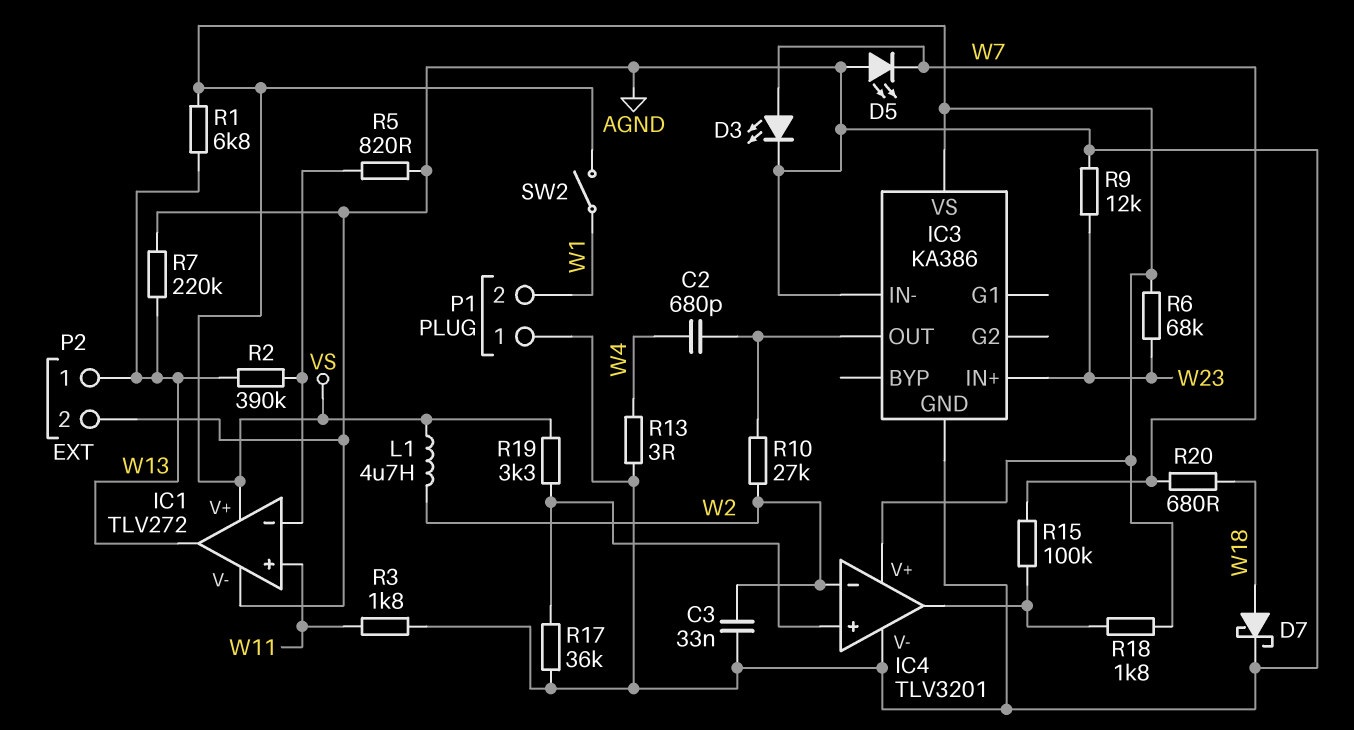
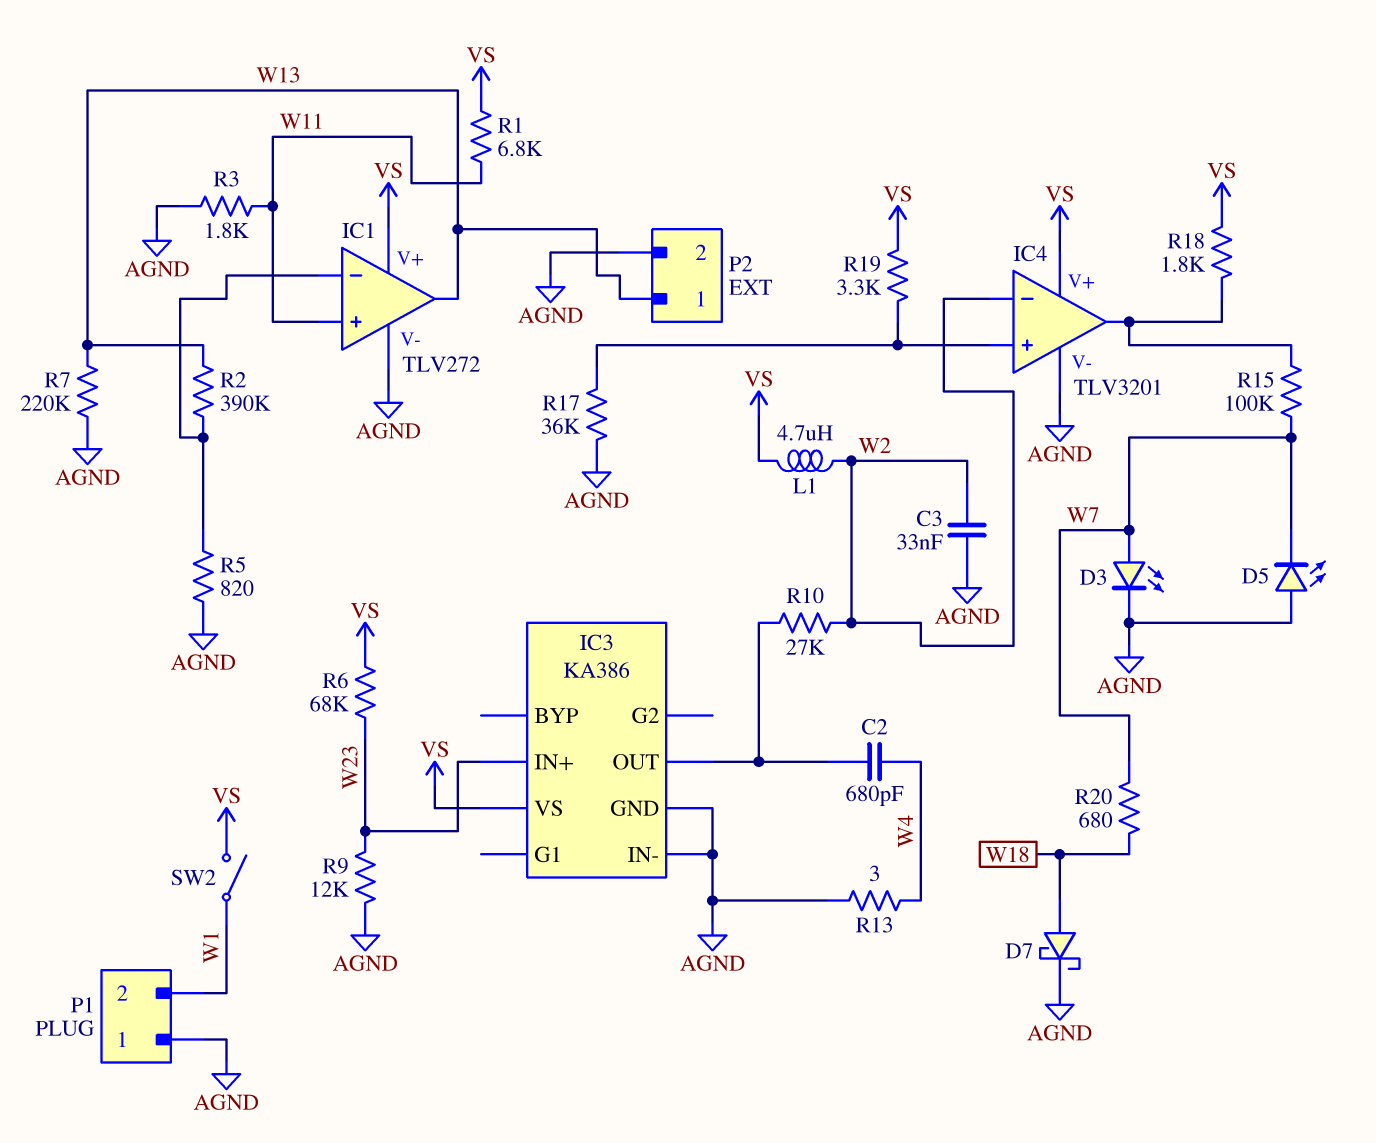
R1: 6.8k (VS, W13) -> 6.8k (VS, W11)

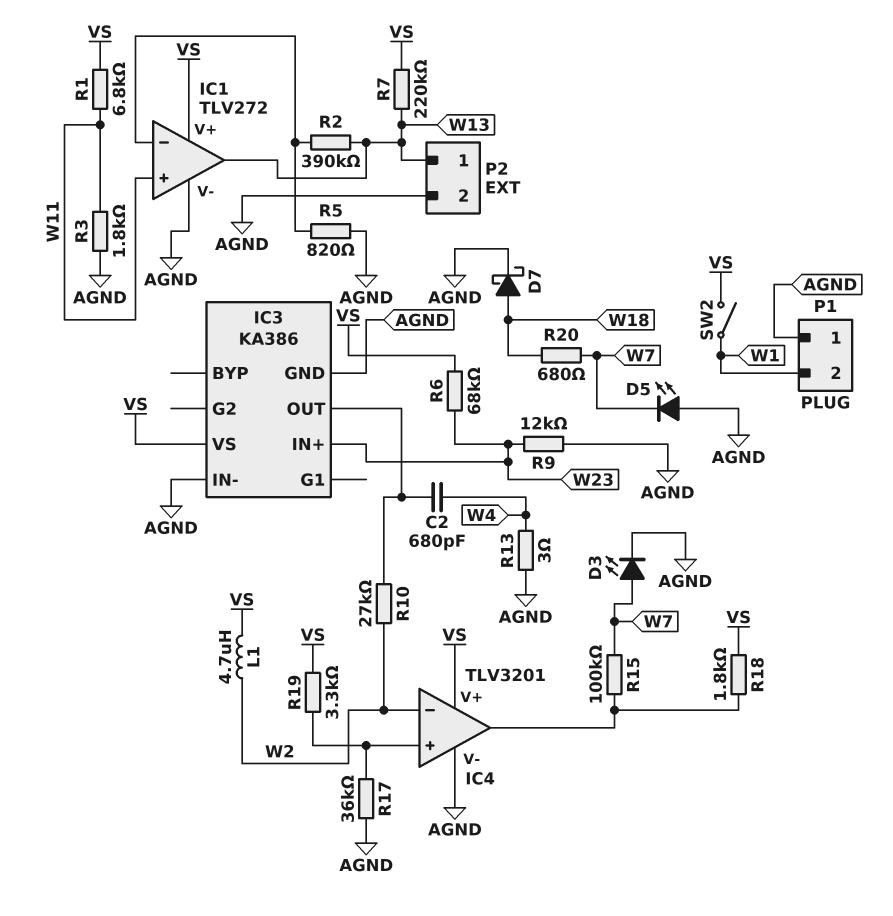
C3: 33nF (AGND, W2) -> none
R7: 220k (AGND, W13) -> 220k (VS, W13)

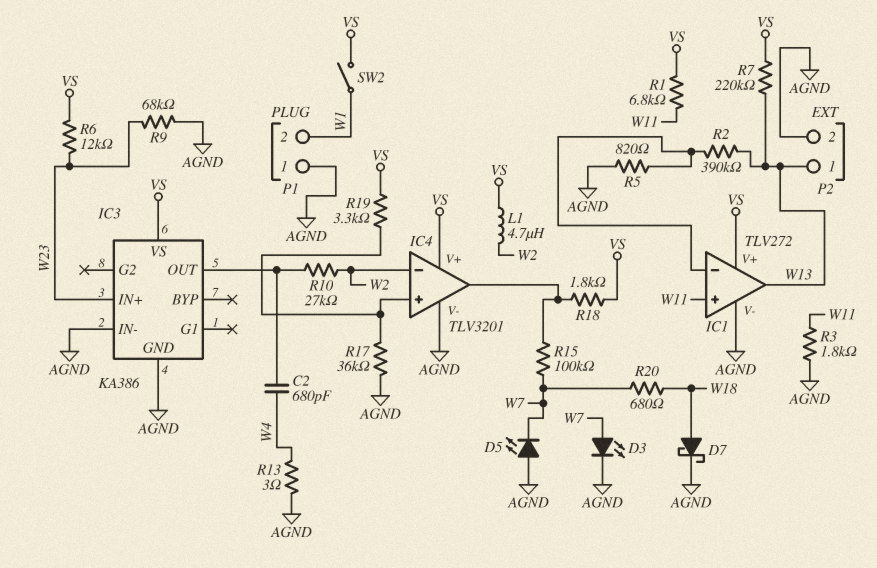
R6: 68k (VS, W23) -> 12k (VS, W23)
R9: 12k (AGND, W23) -> 68k (AGND, W23)

